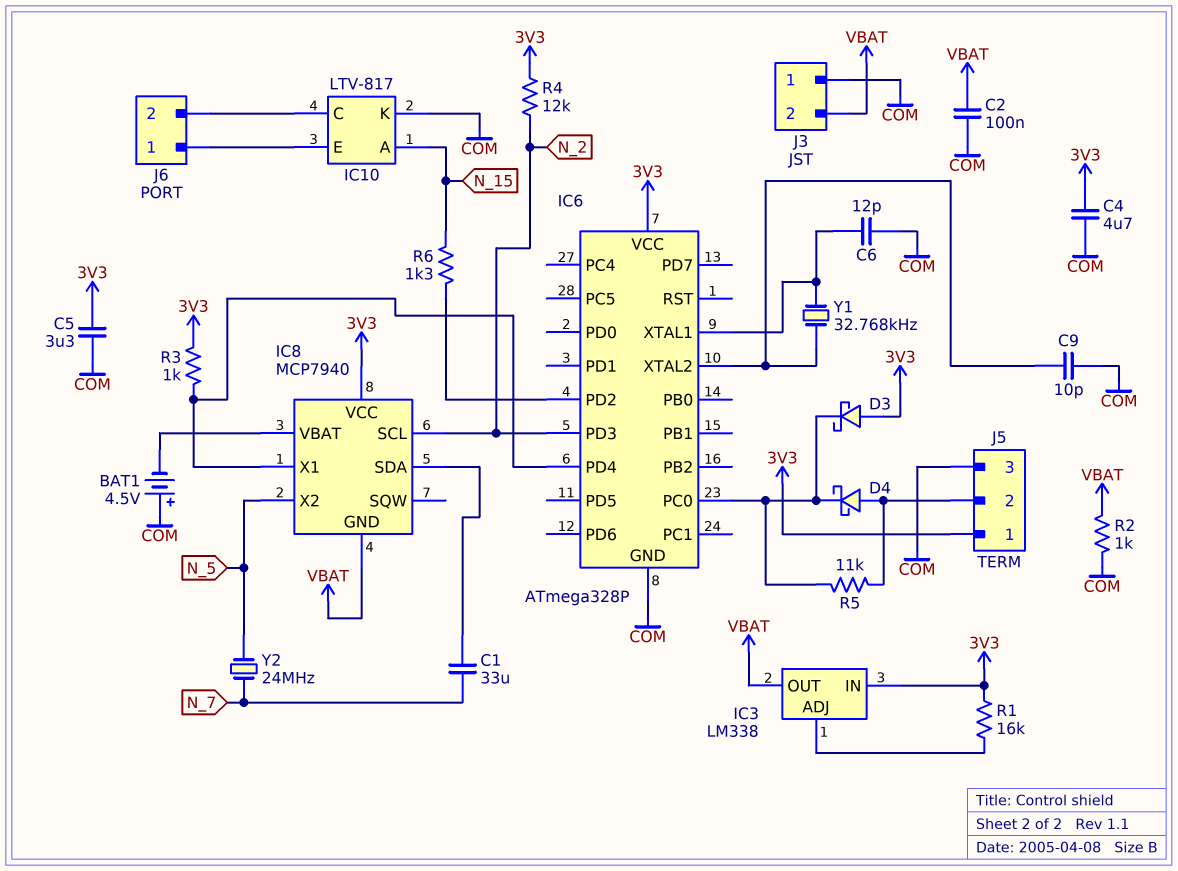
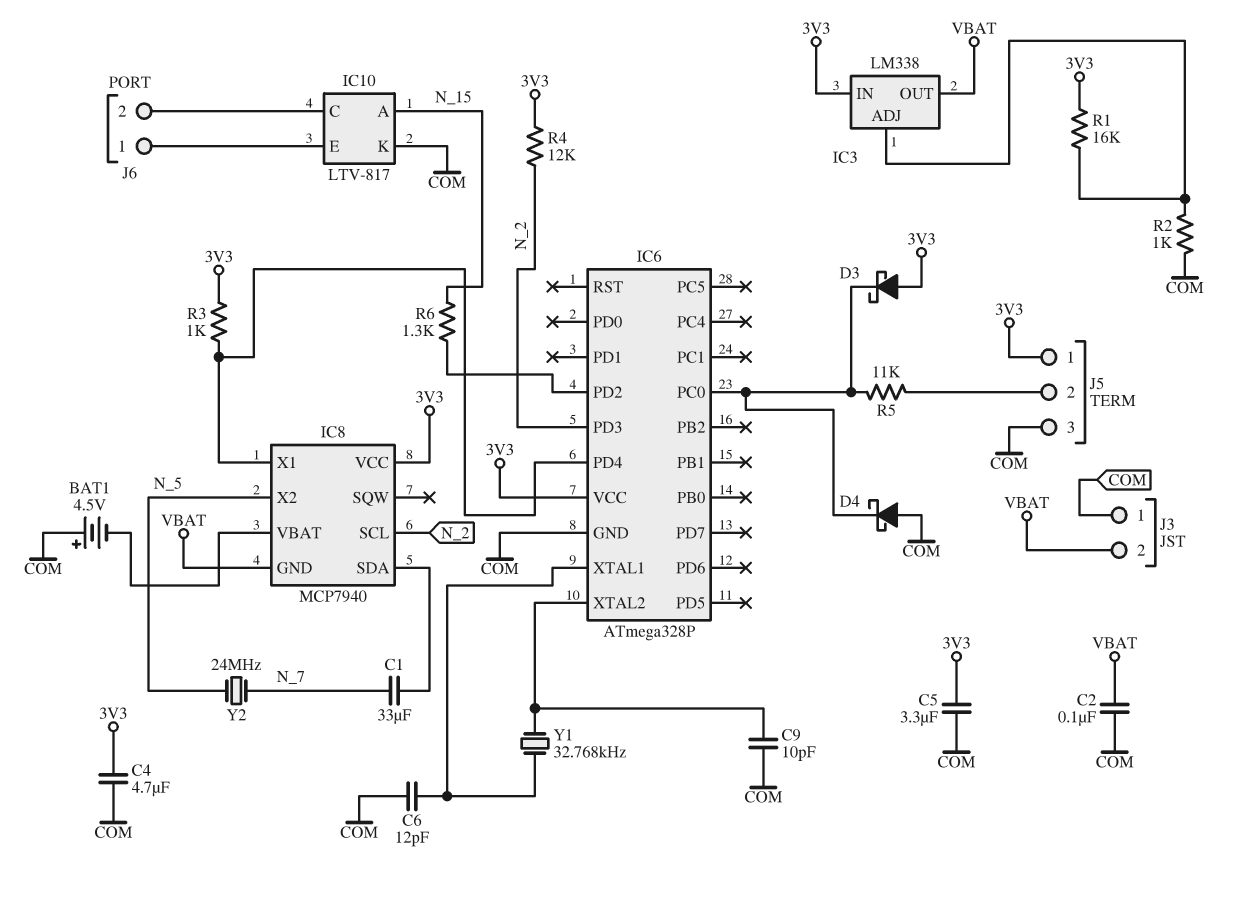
D4: schottky (A J5/2, K IC6/PC0) -> schottky (A COM, K IC6/PC0)
R2: 1k (COM, VBAT) -> 1k (COM, IC3/ADJ)

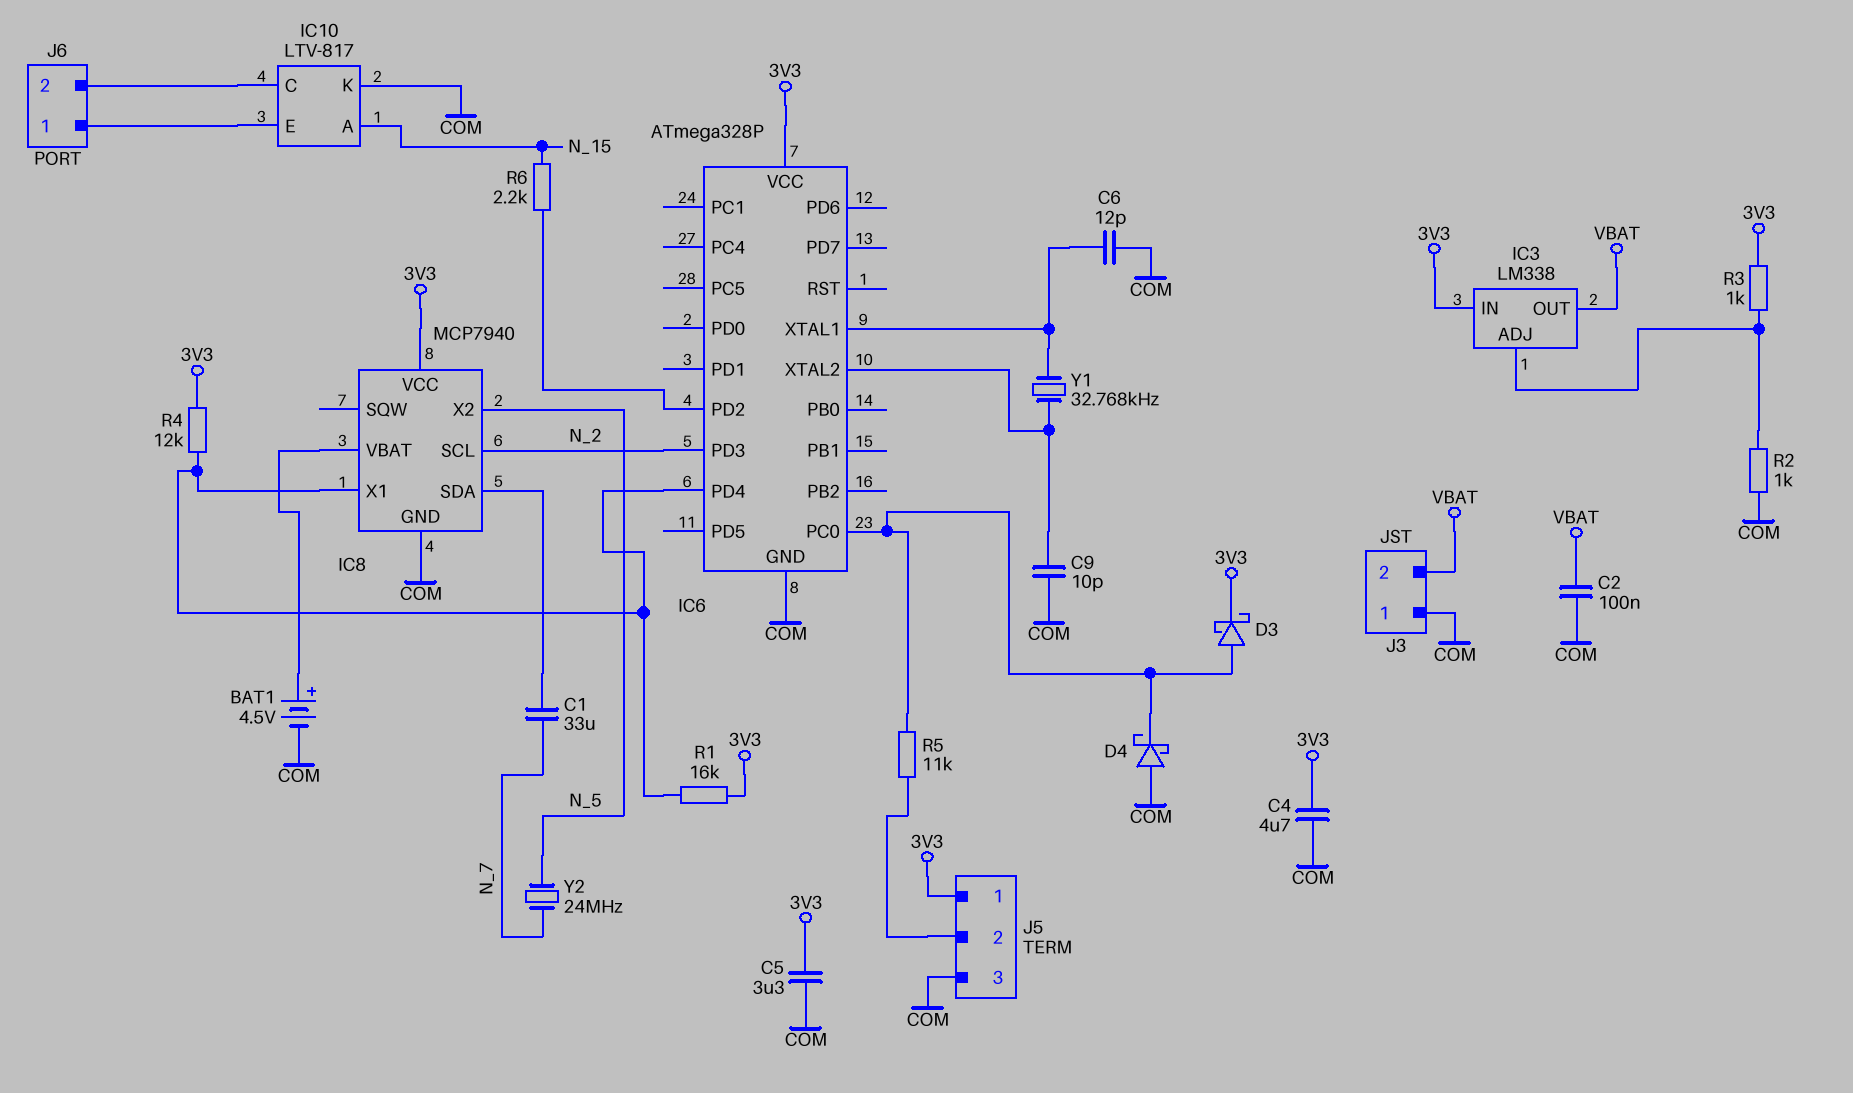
BAT1: 4.5V (plus COM, minus IC8/VBAT) -> 4.5V (plus IC8/VBAT, minus COM)
D3: schottky (A 3V3, K IC6/PC0) -> schottky (A IC6/PC0, K 3V3)
IC8 pin GND: VBAT -> COM
R1: 16k (3V3, IC3/ADJ) -> 16k (3V3, IC6/PD4)
R3: 1k (3V3, IC6/PD4) -> 1k (3V3, IC3/ADJ)
R4: 12k (3V3, N_2) -> 12k (3V3, IC6/PD4)
R6: 1.3k (IC6/PD2, N_15) -> 2.2k (IC6/PD2, N_15)

